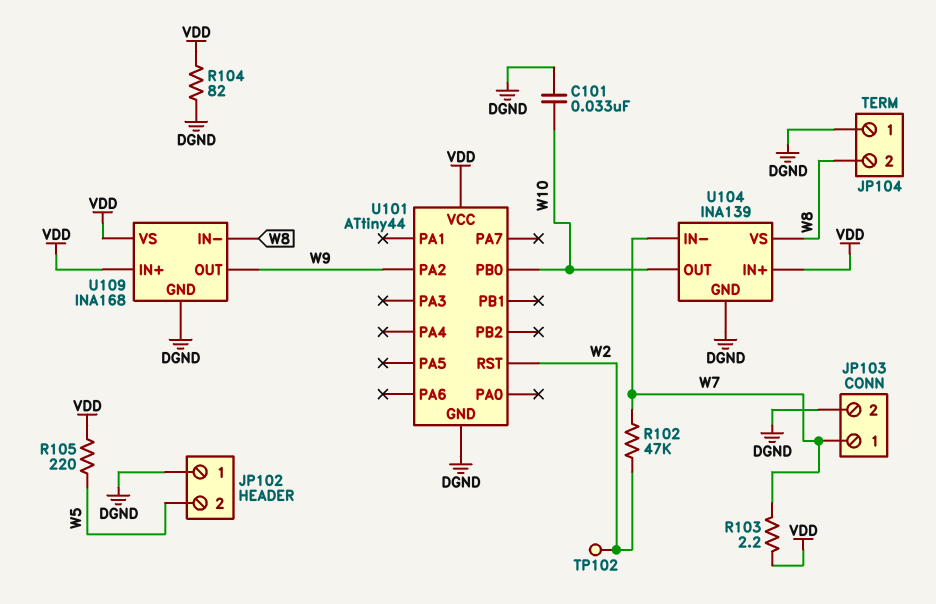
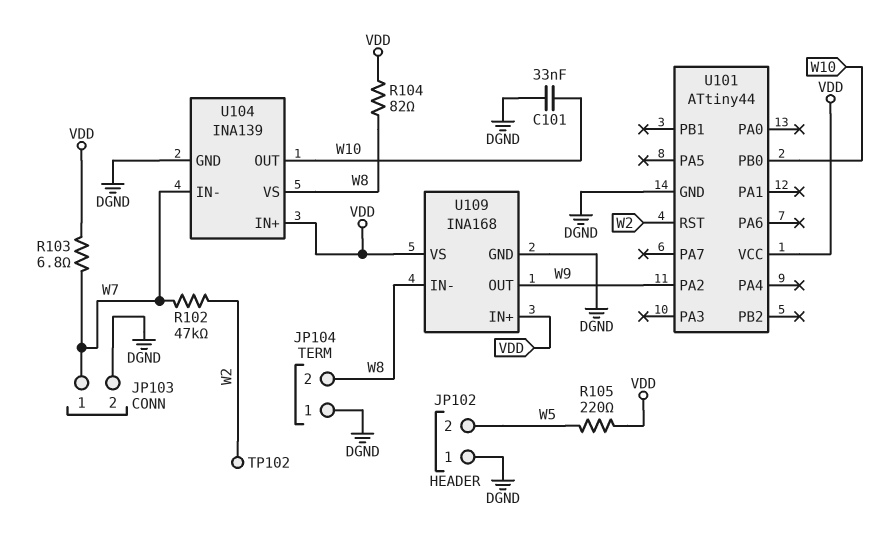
R103: 2.2 (VDD, W7) -> 6.8 (VDD, W7)
R104: 82 (DGND, VDD) -> 82 (VDD, W8)

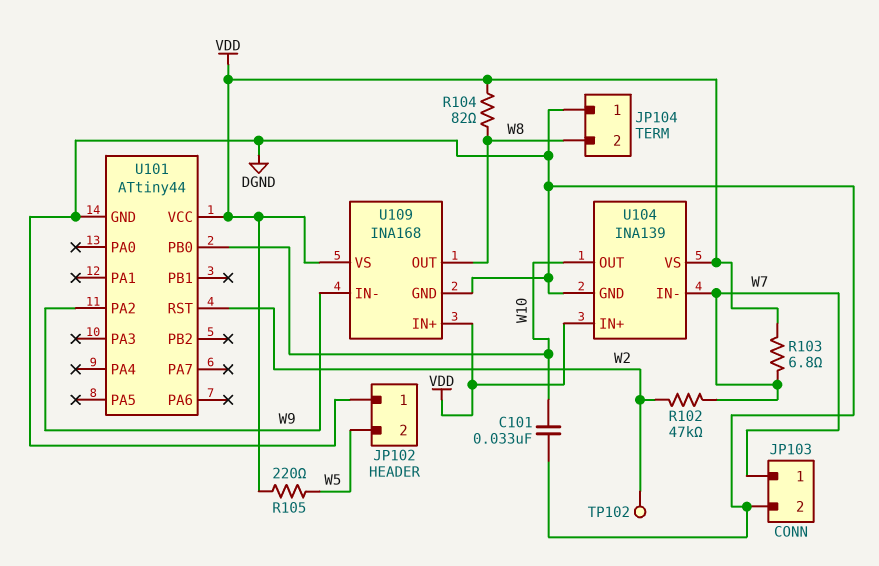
U104 pin VS: W8 -> VDD
U109 pin IN-: W8 -> W9
U109 pin OUT: W9 -> W8

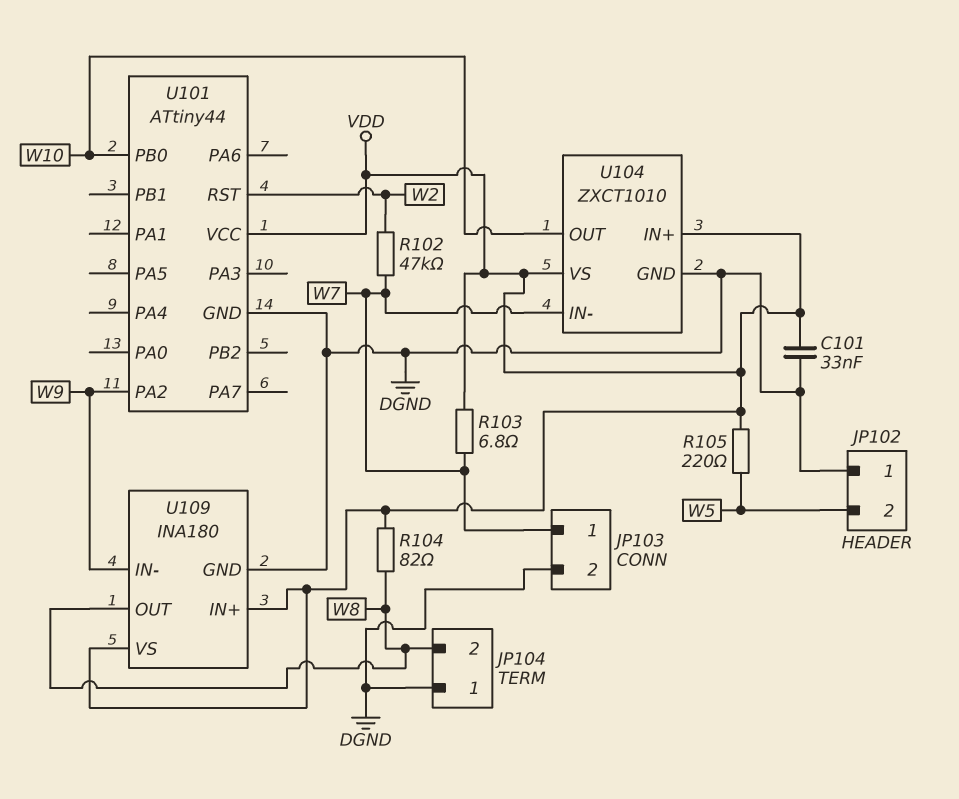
C101: 33nF (DGND, W10) -> 33nF (DGND, VDD)
TP102: test point (W2) -> none
U104: INA139 -> ZXCT1010
U109: INA168 -> INA180

